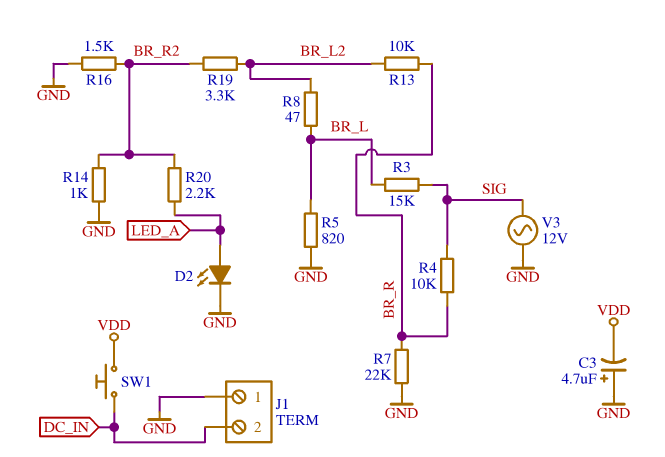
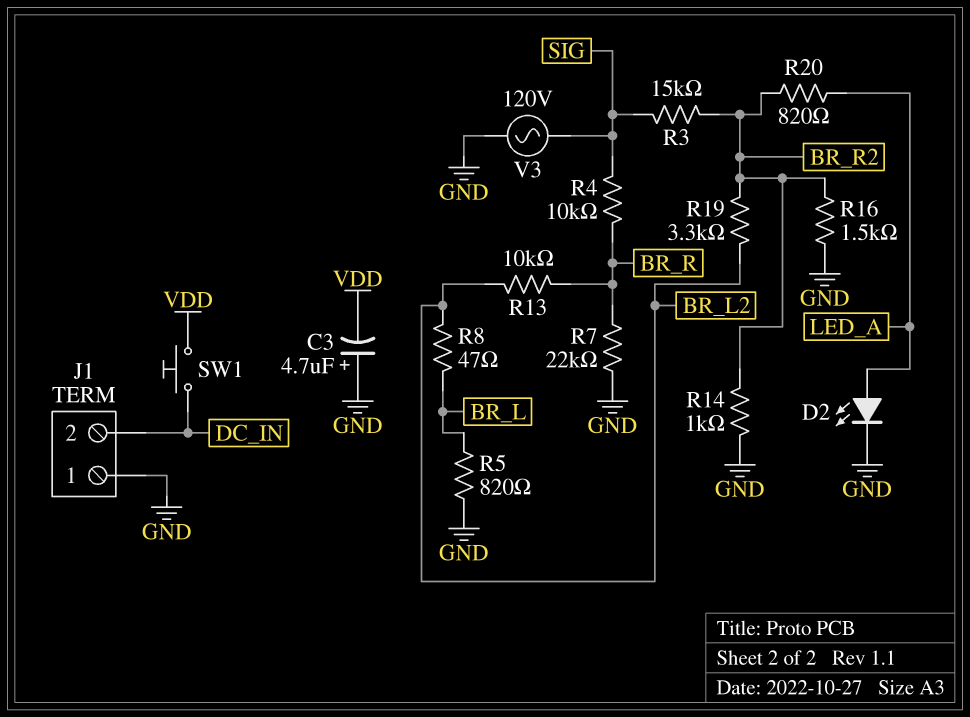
R3: 15k (BR_L, SIG) -> 15k (BR_R2, SIG)
R20: 2.2k (BR_R2, LED_A) -> 820 (BR_R2, LED_A)
V3: AC 12V (GND, SIG) -> AC 120V (GND, SIG)

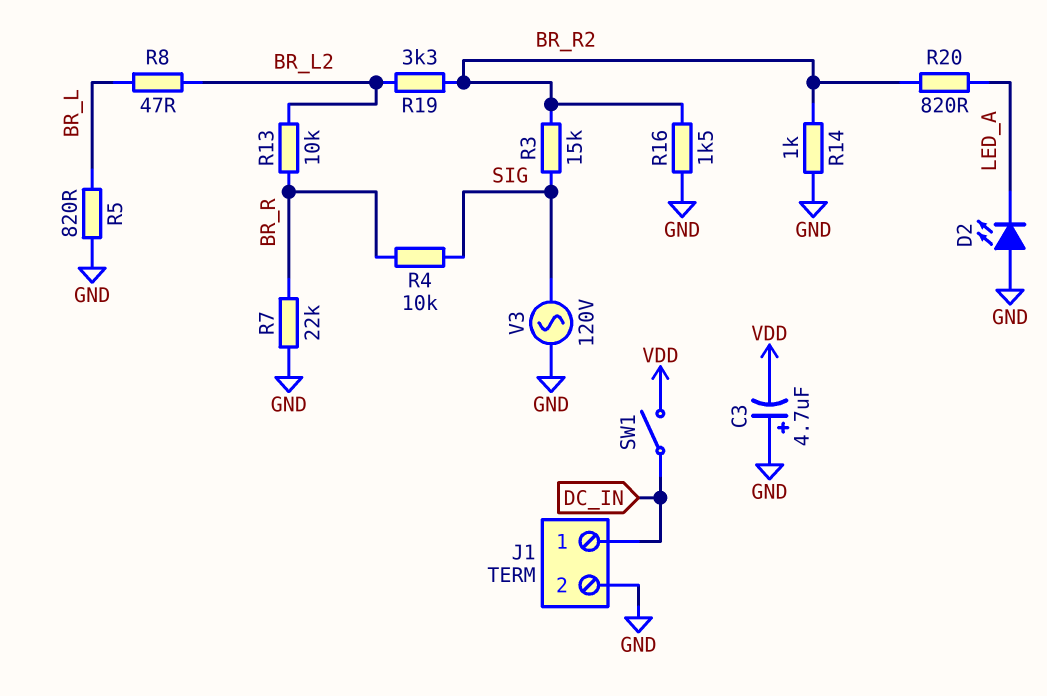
D2: LED (A LED_A, K GND) -> LED (A GND, K LED_A)
J1 pin 1: GND -> DC_IN
J1 pin 2: DC_IN -> GND
SW1: button (DC_IN, VDD) -> switch (DC_IN, VDD)

